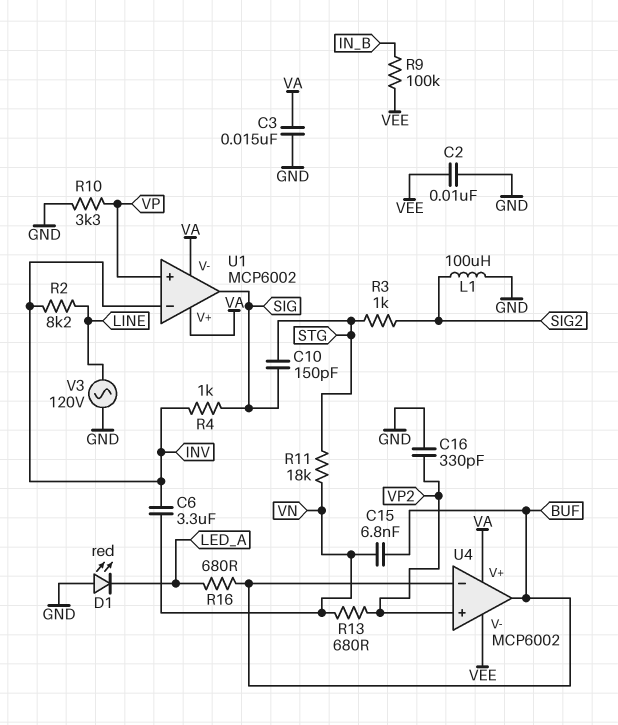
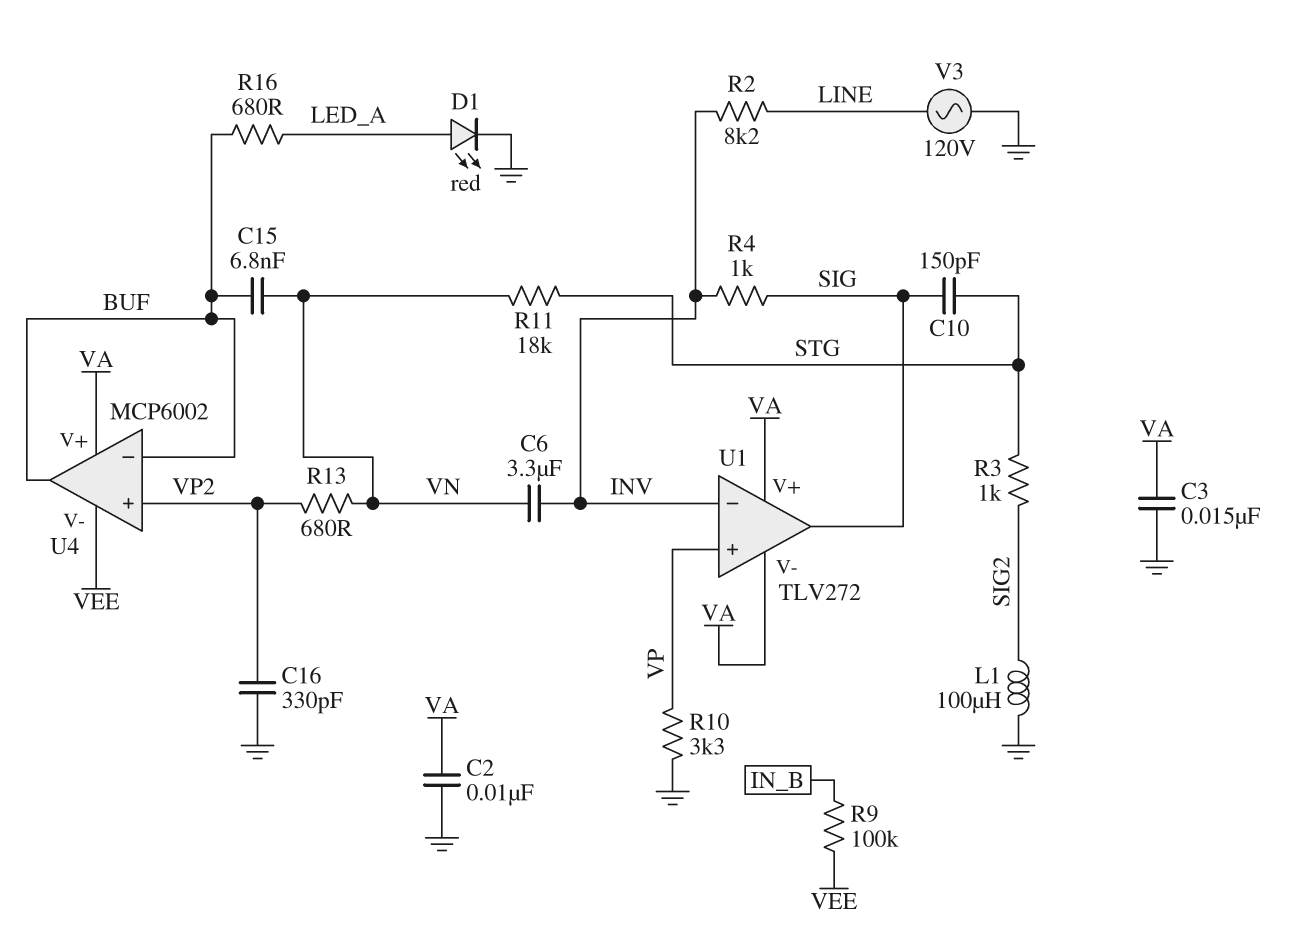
C2: 10nF (GND, VEE) -> 10nF (GND, VA)
D1: LED red (A GND, K LED_A) -> LED red (A LED_A, K GND)
U1: MCP6002 -> TLV272

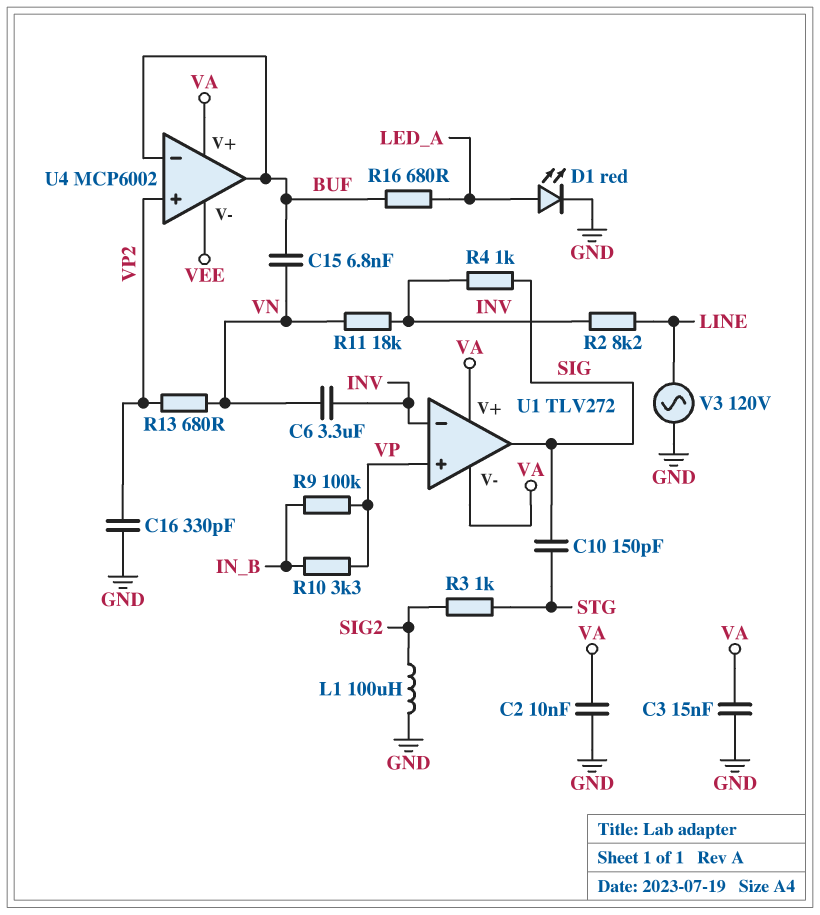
R9: 100k (IN_B, VEE) -> 100k (IN_B, VP)
R10: 3.3k (GND, VP) -> 3.3k (IN_B, VP)
R11: 18k (STG, VN) -> 18k (INV, VN)

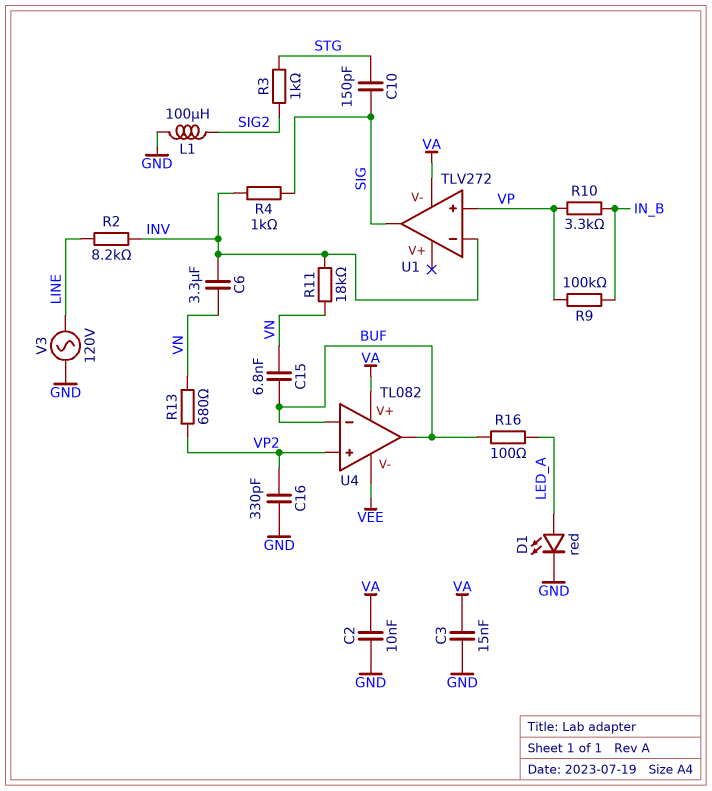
R16: 680 (BUF, LED_A) -> 100 (BUF, LED_A)
U1 pin V+: VA -> none
U4: MCP6002 -> TL082

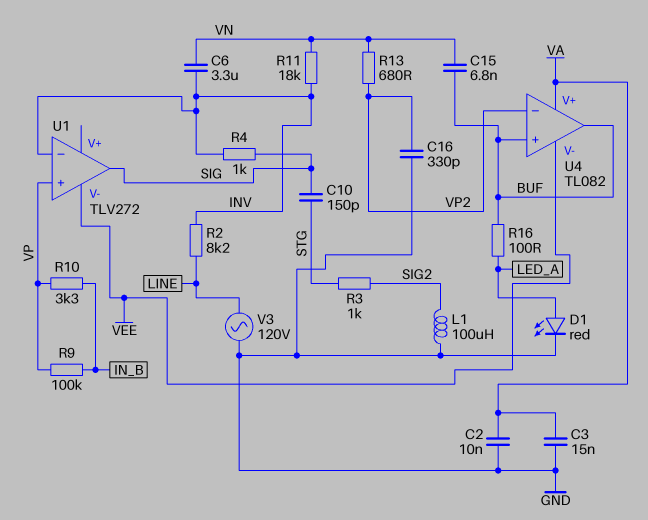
U1 pin V-: VA -> VEE
U4 pin in+: VP2 -> BUF
U4 pin in-: BUF -> VP2

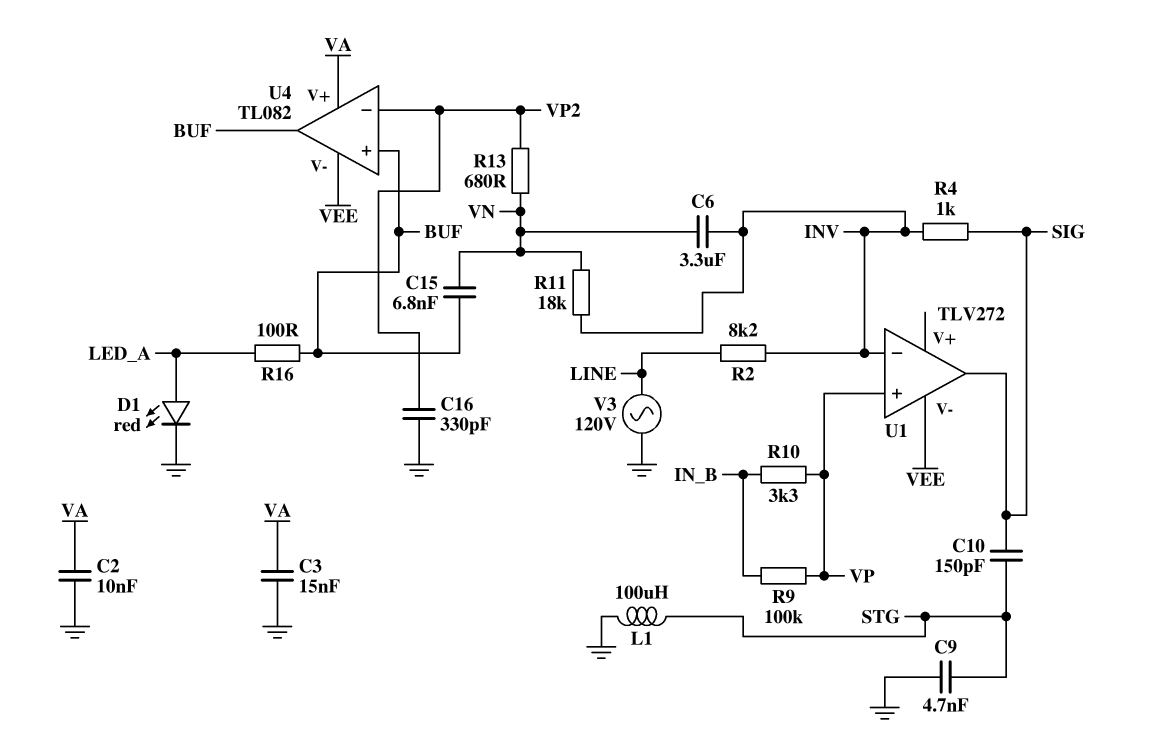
C9: none -> 4.7nF (GND, STG)
L1: 100uH (GND, SIG2) -> 100uH (GND, STG)
R3: 1k (SIG2, STG) -> none

